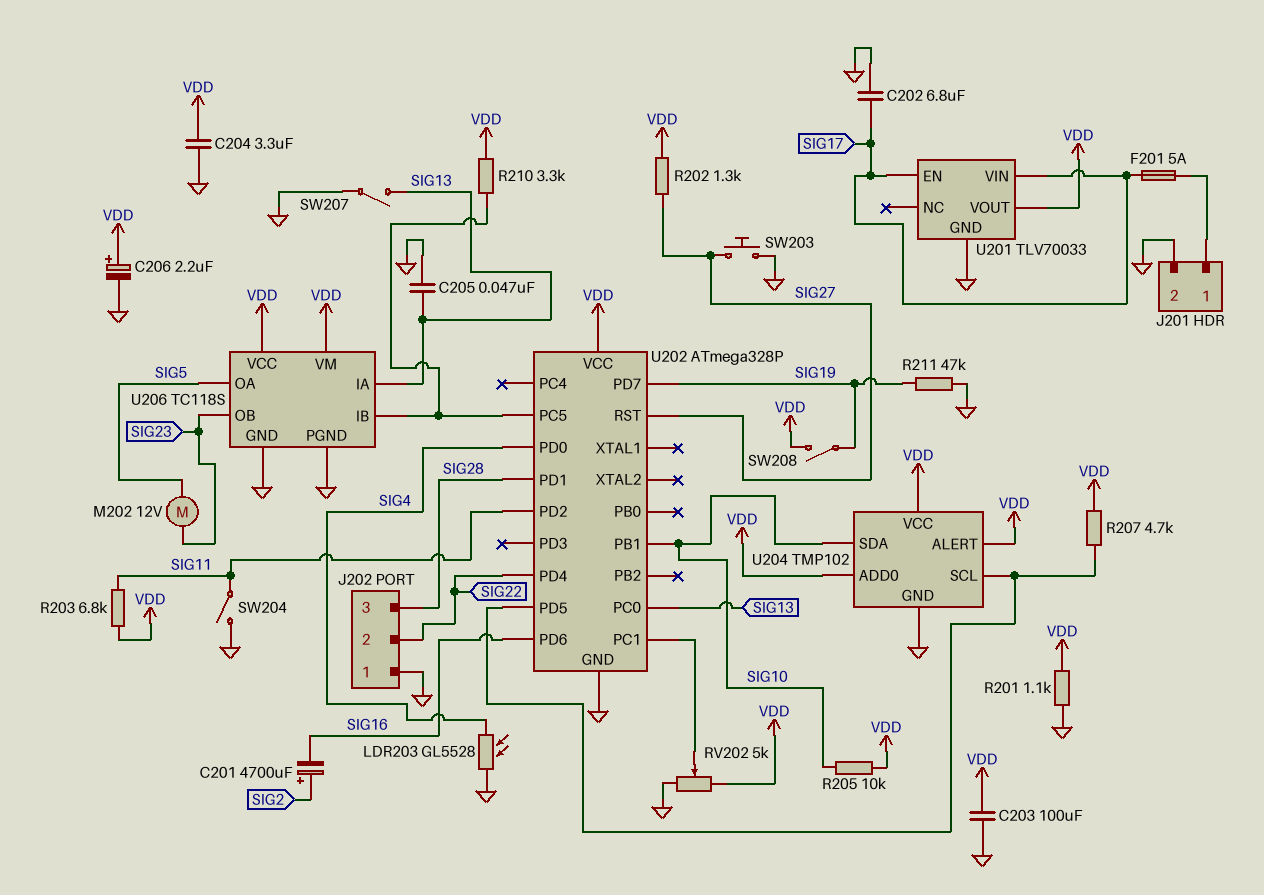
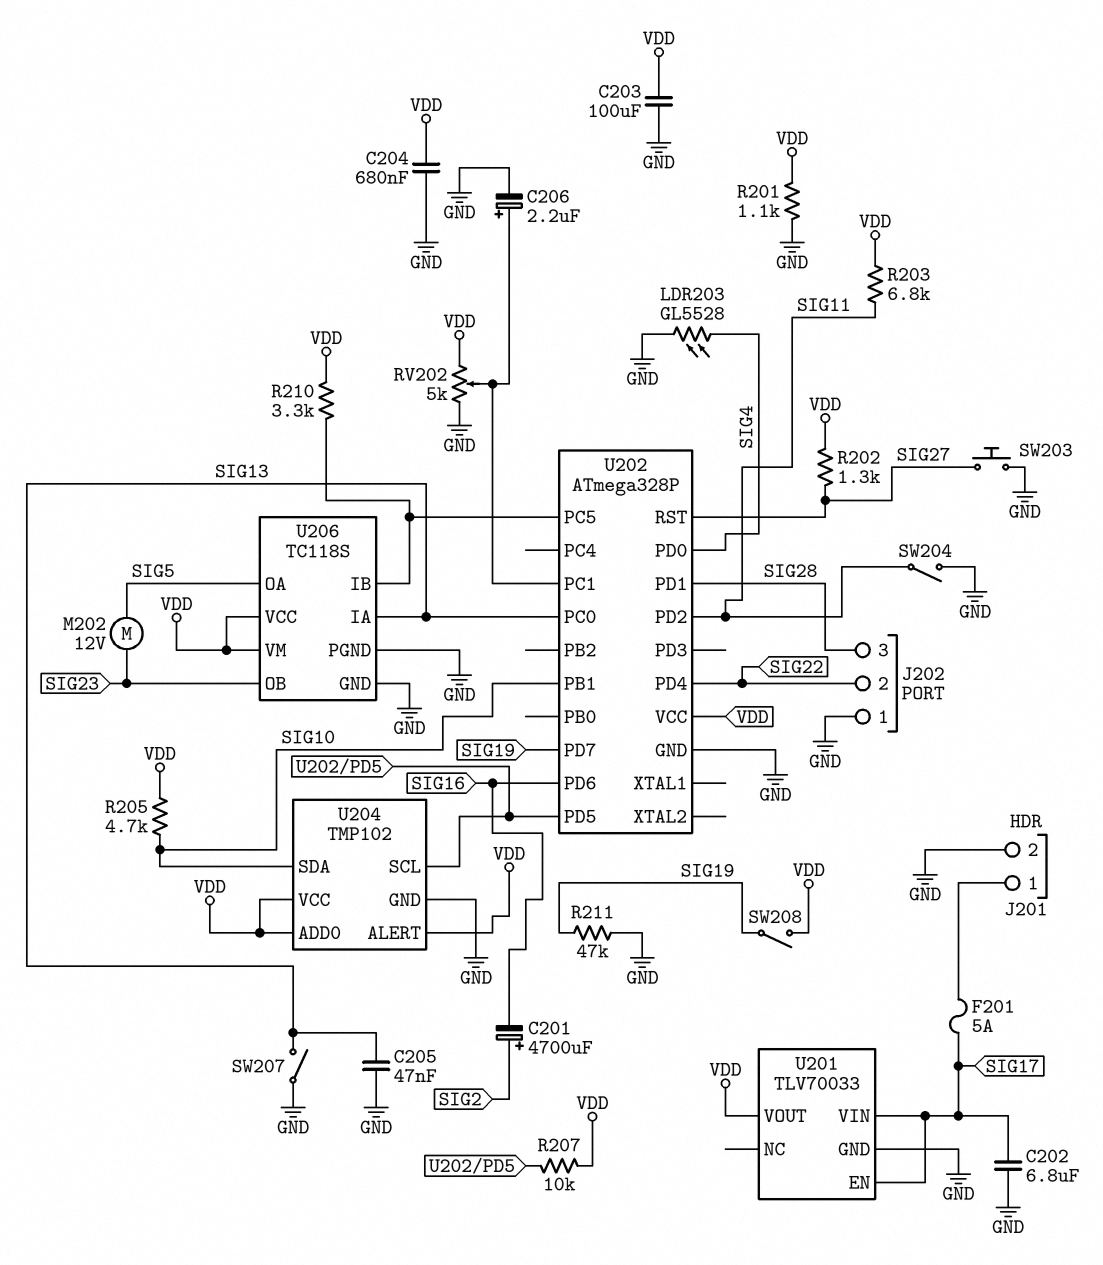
C204: 3.3uF (GND, VDD) -> 680nF (GND, VDD)
C206: 2.2uF (plus VDD, minus GND) -> 2.2uF (plus U202/PC1, minus GND)
R205: 10k (SIG10, VDD) -> 4.7k (SIG10, VDD)
R207: 4.7k (U202/PD5, VDD) -> 10k (U202/PD5, VDD)

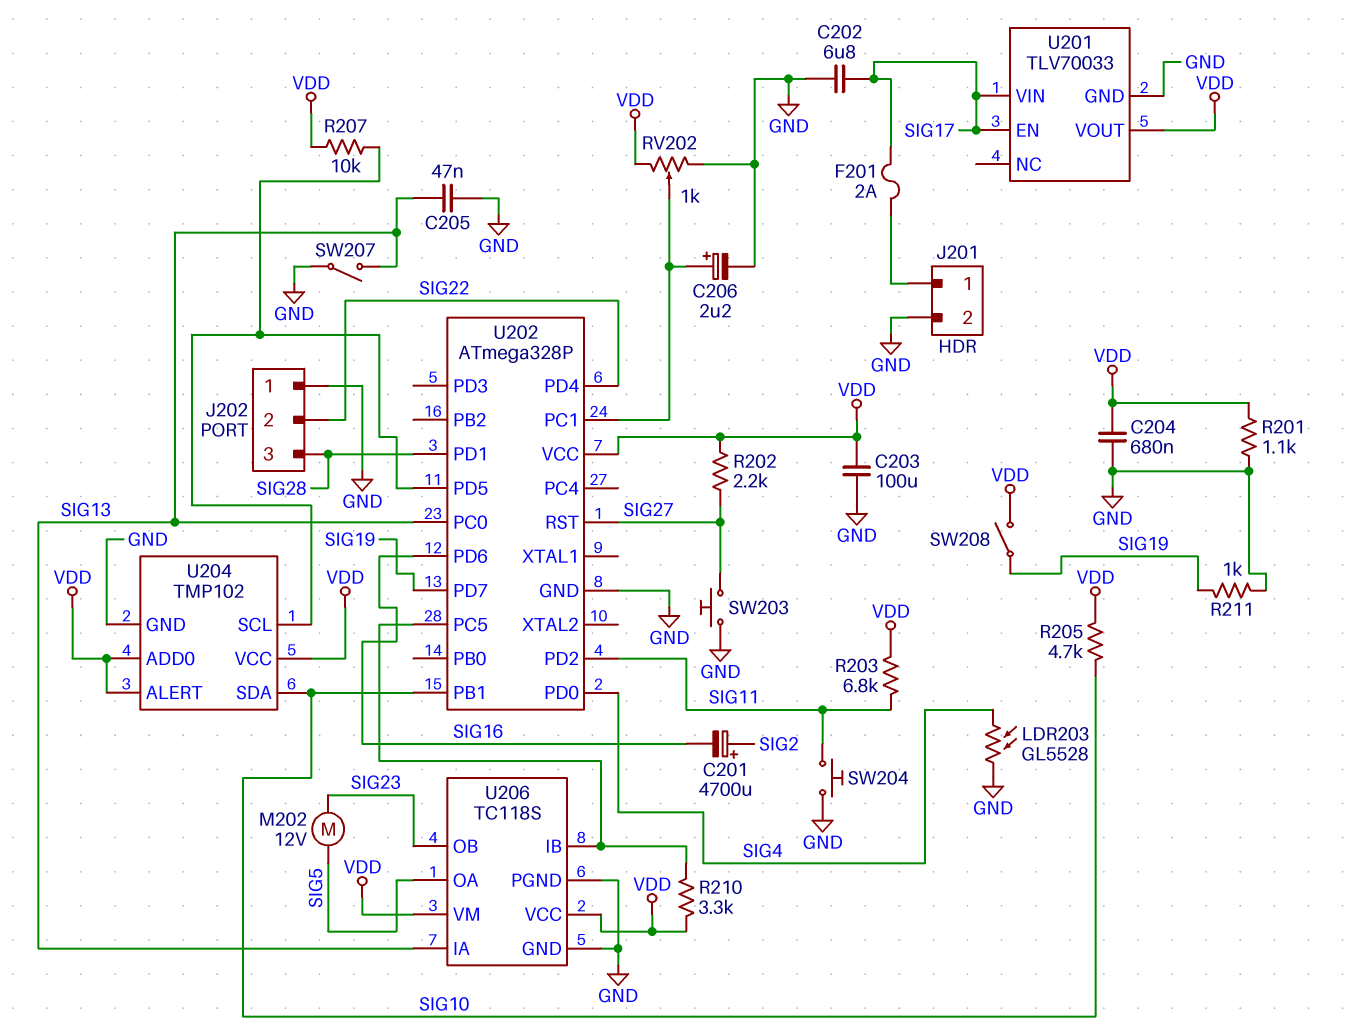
F201: 5A (J201/1, SIG17) -> 2A (J201/1, SIG17)
R202: 1.3k (SIG27, VDD) -> 2.2k (SIG27, VDD)
R211: 47k (GND, SIG19) -> 1k (GND, SIG19)
RV202: 5k (GND, VDD, wiper U202/PC1) -> 1k (GND, VDD, wiper U202/PC1)
SW204: switch (GND, SIG11) -> button (GND, SIG11)

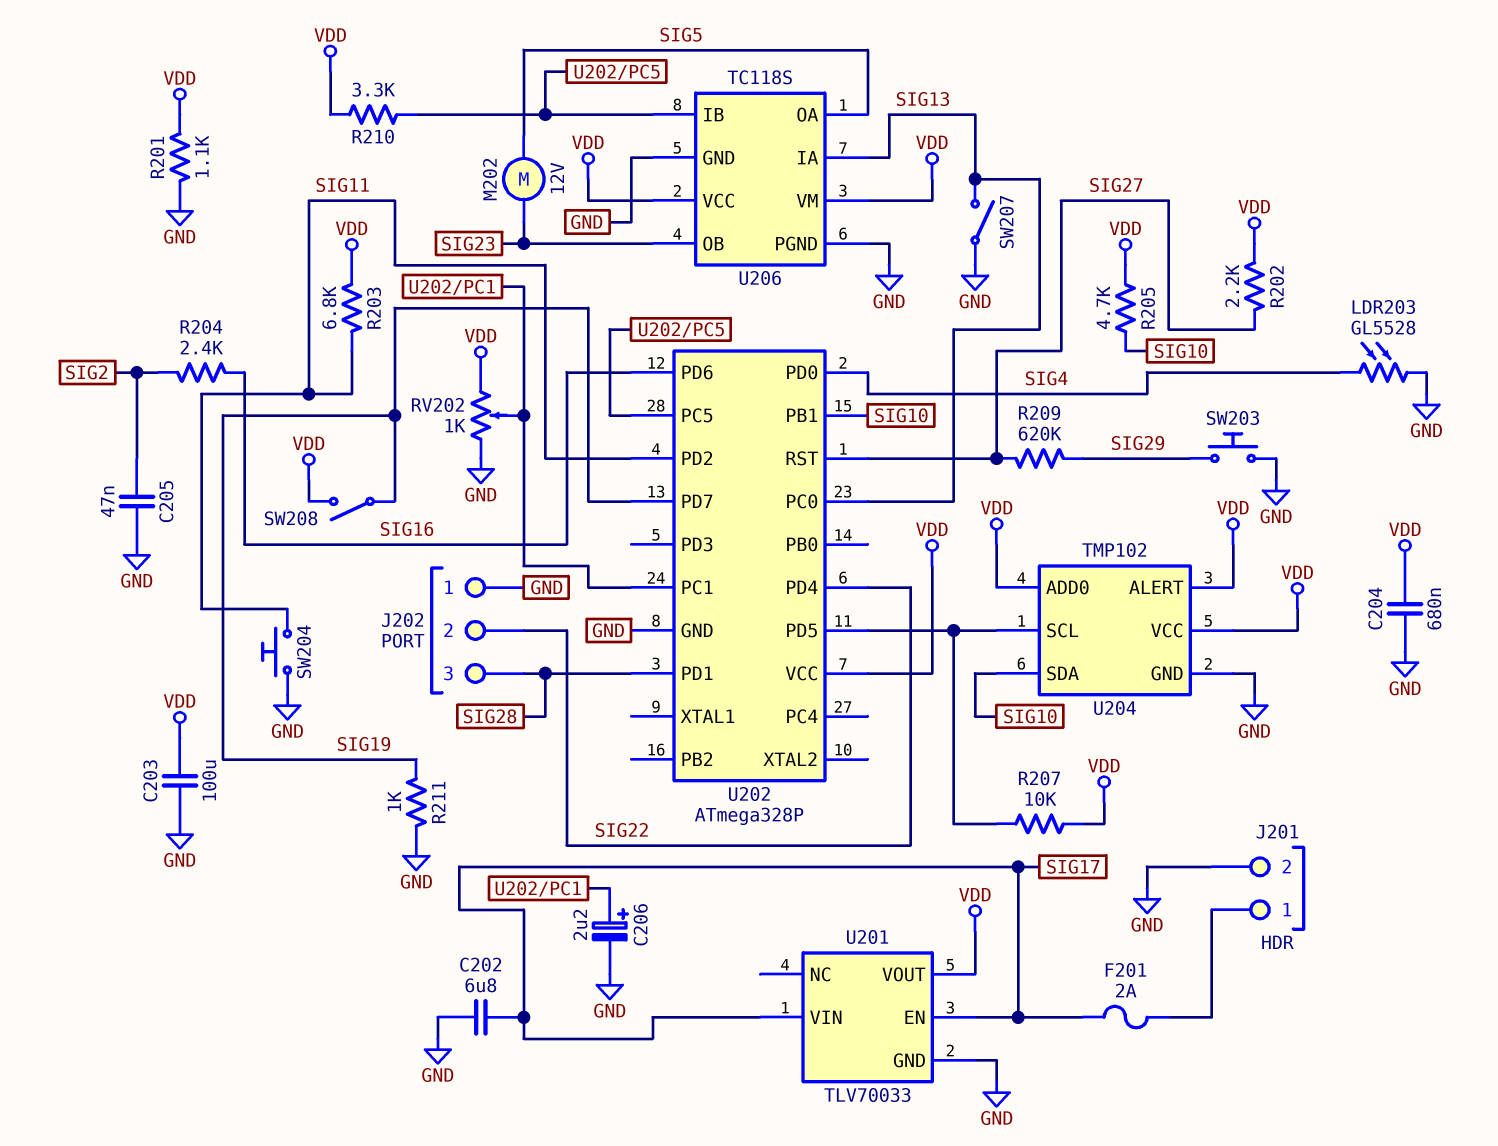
C201: 4700uF (plus SIG2, minus SIG16) -> none
C205: 47nF (GND, SIG13) -> 47nF (GND, SIG2)
R204: none -> 2.4k (SIG2, SIG16)
R209: none -> 620k (SIG27, SIG29)
SW203: button (GND, SIG27) -> button (GND, SIG29)

